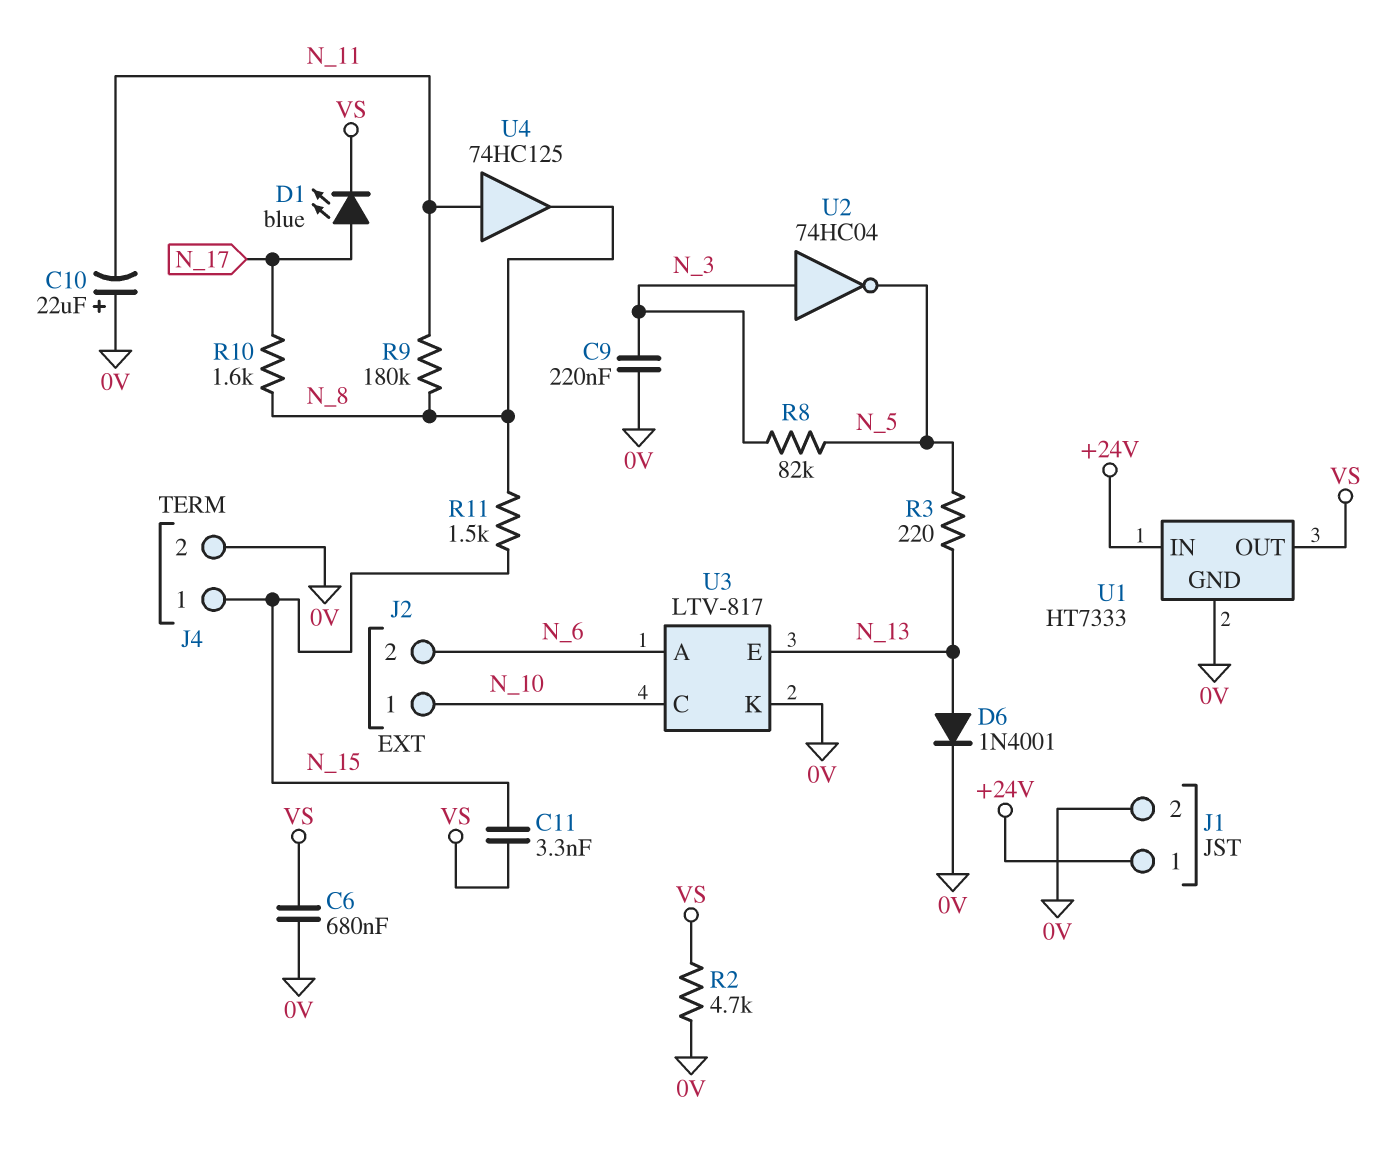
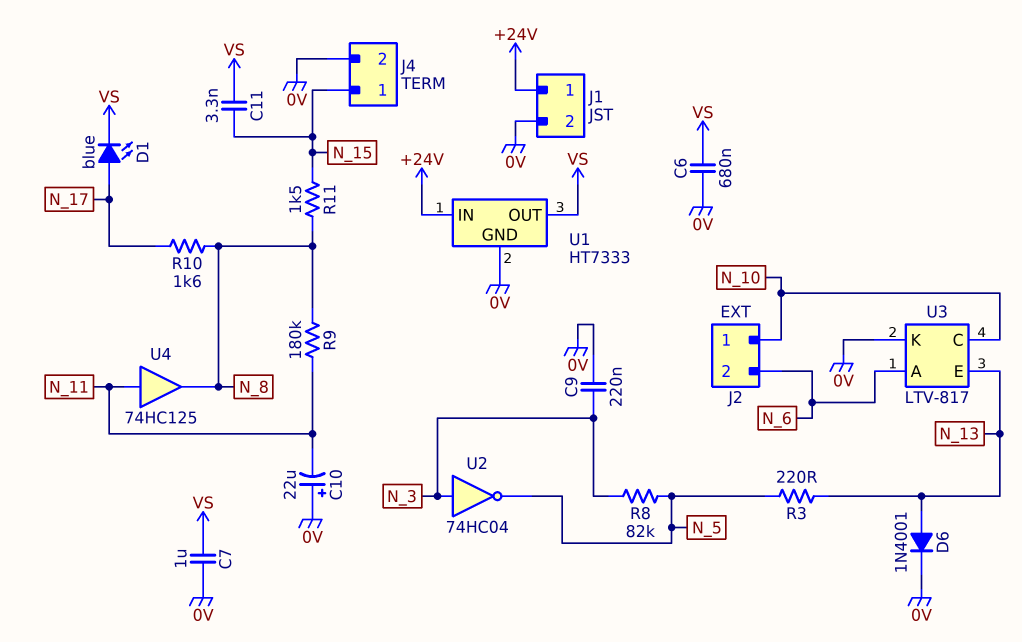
C7: none -> 1uF (0V, VS)
R2: 4.7k (0V, VS) -> none

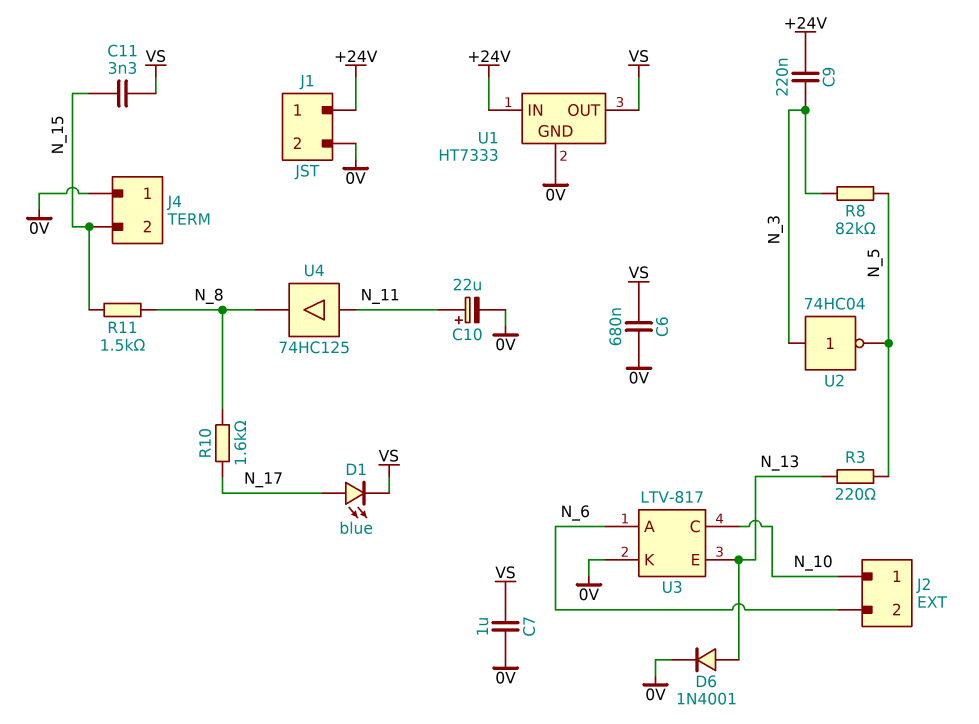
C9: 220nF (0V, N_3) -> 220nF (+24V, N_3)
C10: 22uF (plus 0V, minus N_11) -> 22uF (plus N_11, minus 0V)
J4 pin 1: N_15 -> 0V
J4 pin 2: 0V -> N_15
R9: 180k (N_8, N_11) -> none

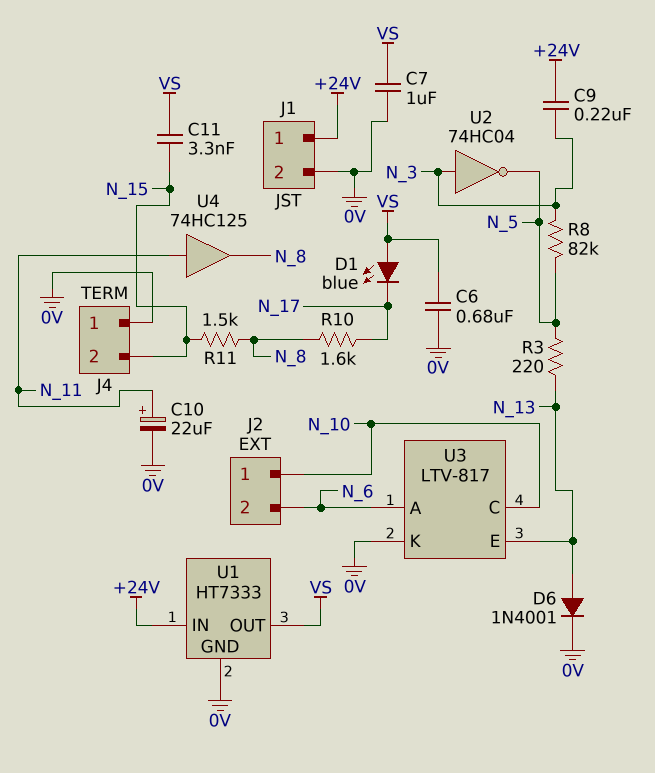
D1: LED blue (A N_17, K VS) -> LED blue (A VS, K N_17)

